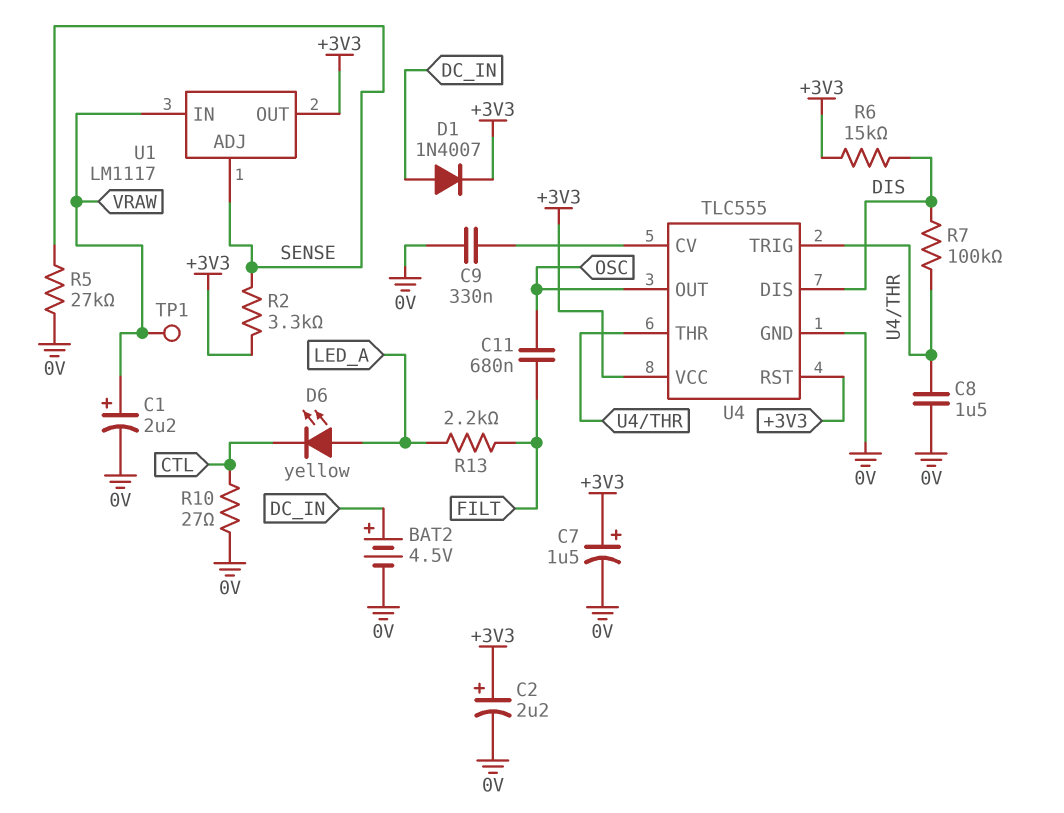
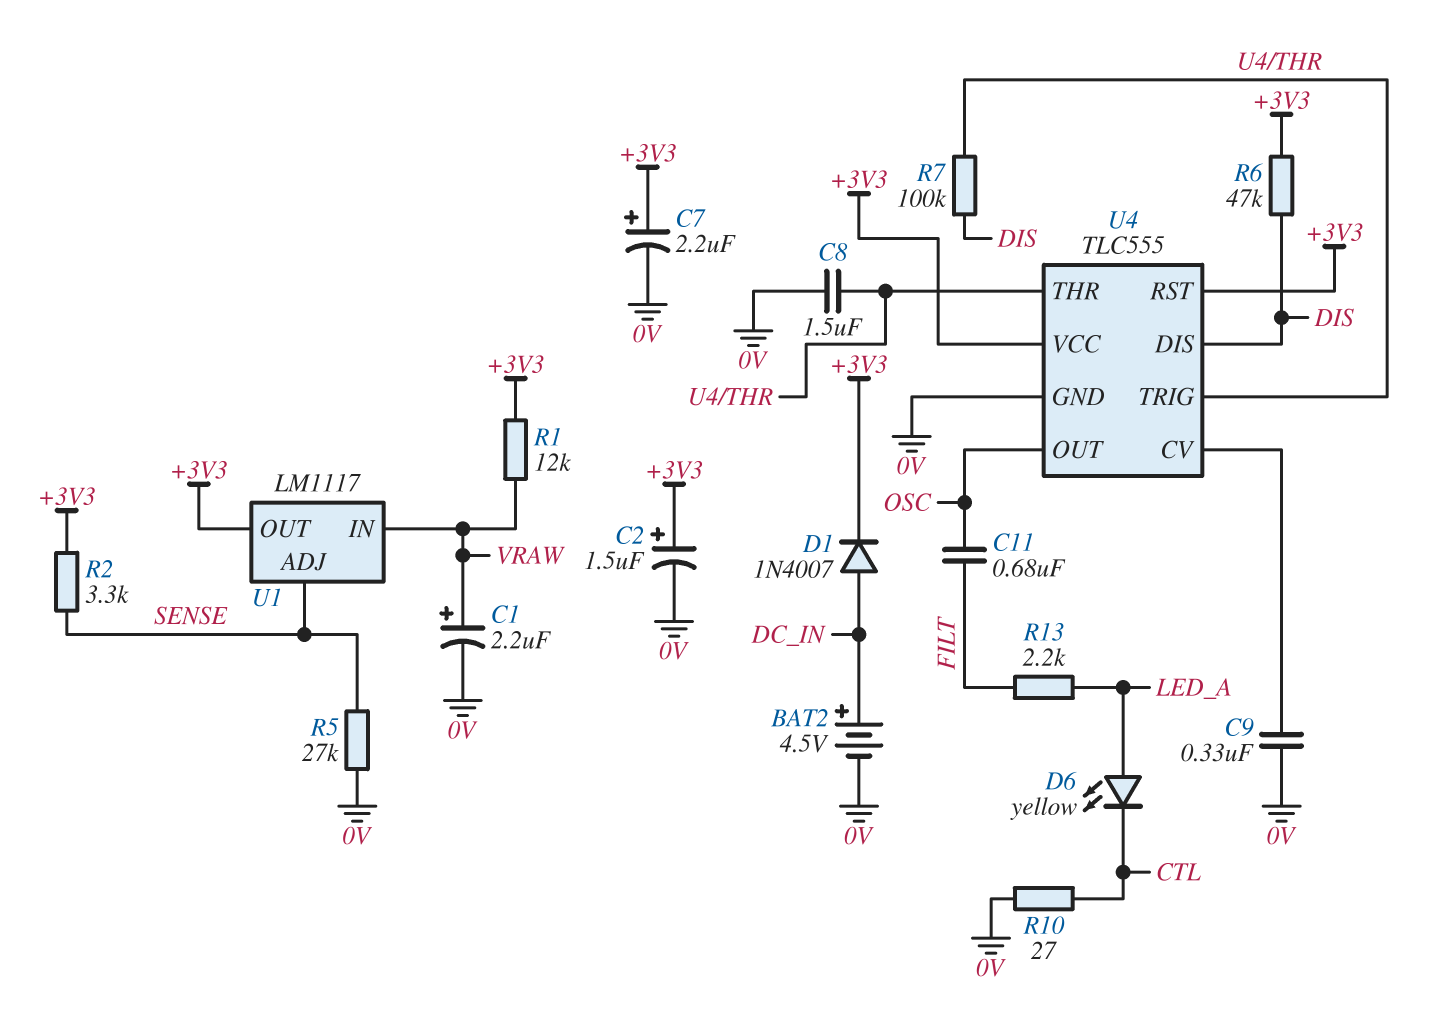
C2: 2.2uF (plus +3V3, minus 0V) -> 1.5uF (plus +3V3, minus 0V)
C7: 1.5uF (plus +3V3, minus 0V) -> 2.2uF (plus +3V3, minus 0V)
R1: none -> 12k (+3V3, VRAW)
R6: 15k (+3V3, DIS) -> 47k (+3V3, DIS)
TP1: test point (VRAW) -> none

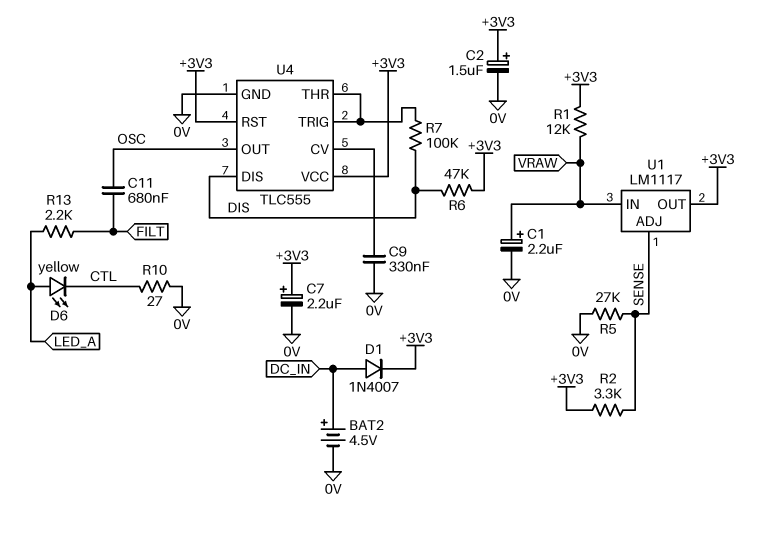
C8: 1.5uF (0V, U4/THR) -> none

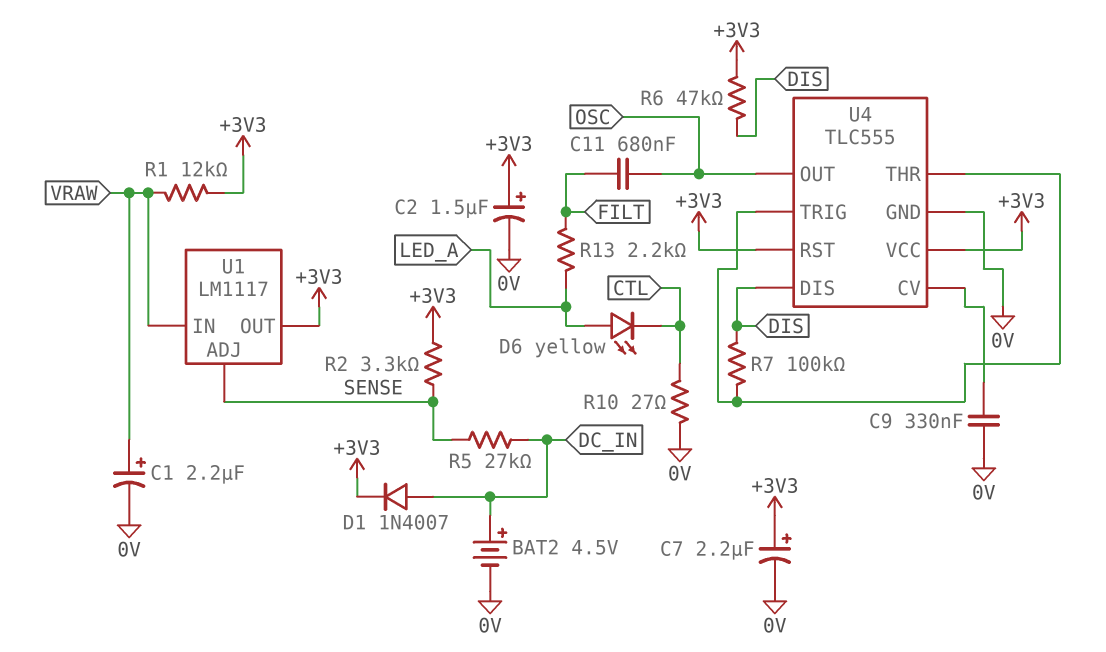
R5: 27k (0V, SENSE) -> 27k (DC_IN, SENSE)

